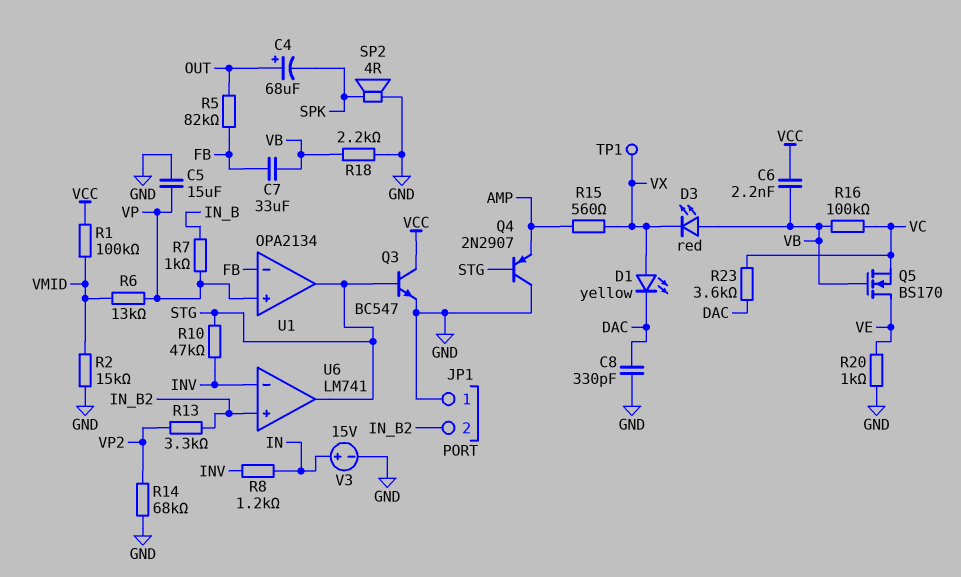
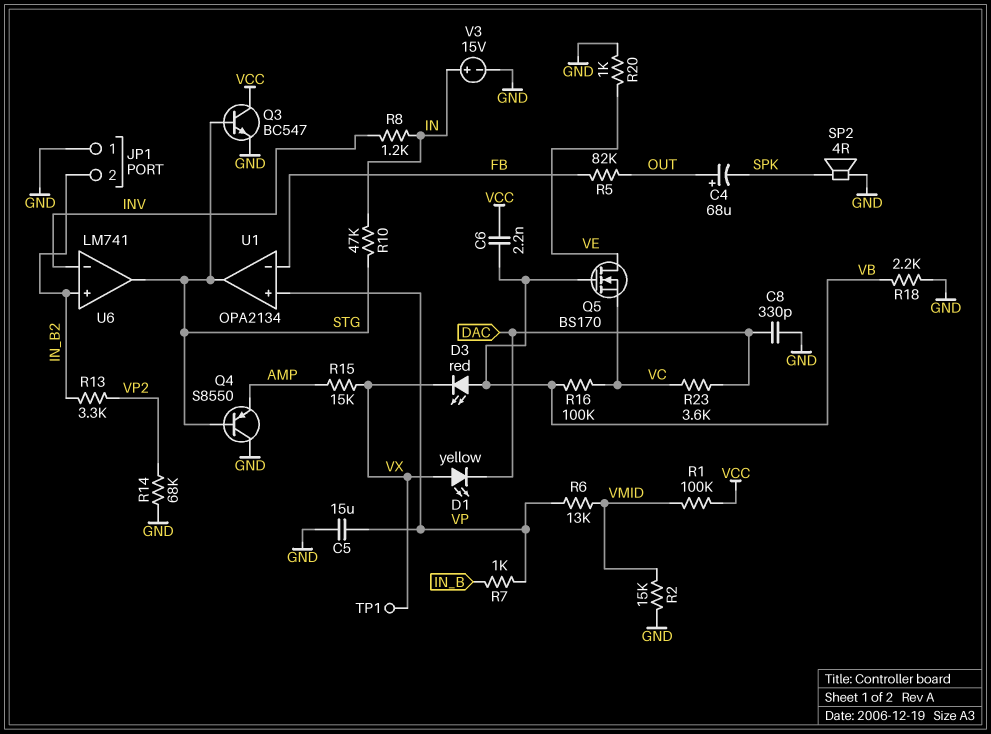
C7: 33uF (FB, VB) -> none
Q4: PNP 2N2907 (B STG, C GND, E AMP) -> PNP S8550 (B STG, C GND, E AMP)
R10: 47k (INV, STG) -> 47k (IN, STG)
R15: 560 (AMP, VX) -> 15k (AMP, VX)

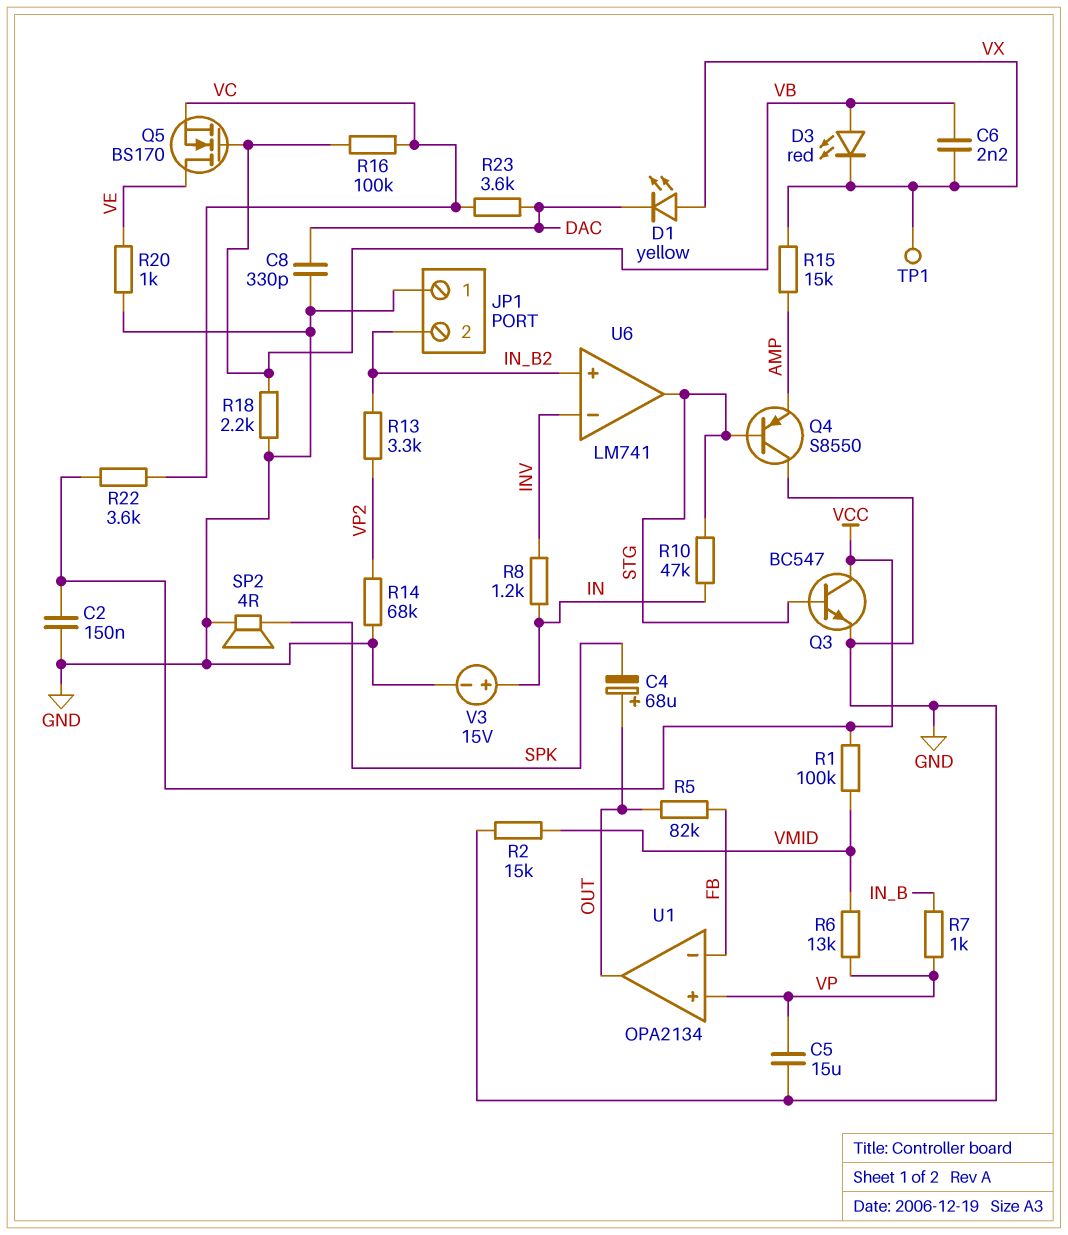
C2: none -> 150nF (GND, VCC)
C6: 2.2nF (VB, VCC) -> 2.2nF (VB, VX)
R22: none -> 3.6k (VC, VCC)
U1 pin out: STG -> OUT

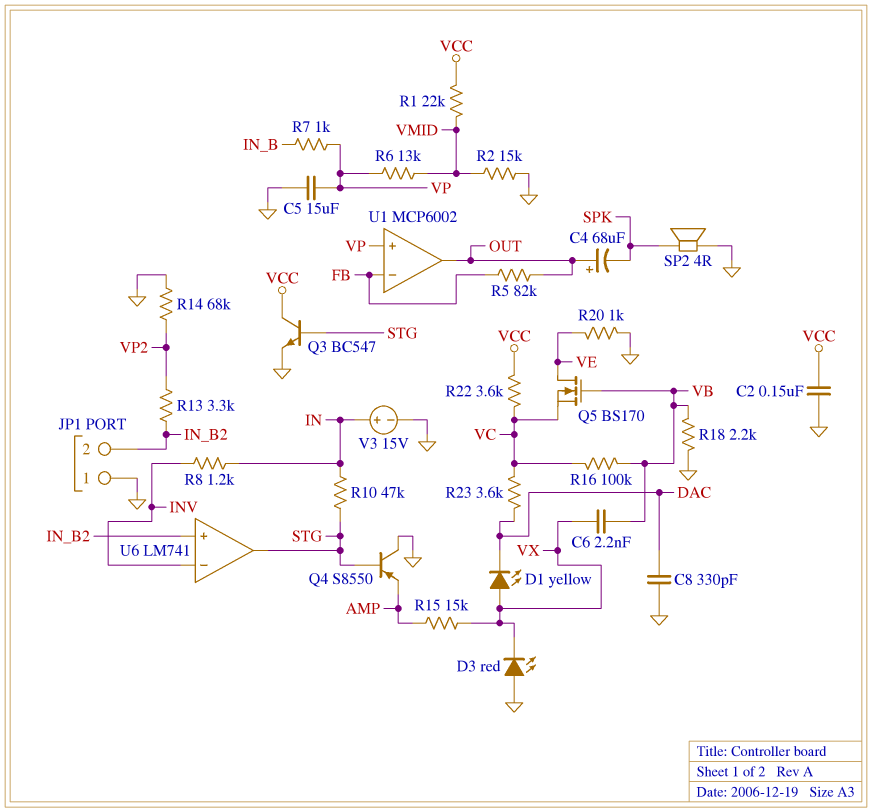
D3: LED red (A VB, K VX) -> LED red (A GND, K VX)
R1: 100k (VCC, VMID) -> 22k (VCC, VMID)
TP1: test point (VX) -> none
U1: OPA2134 -> MCP6002

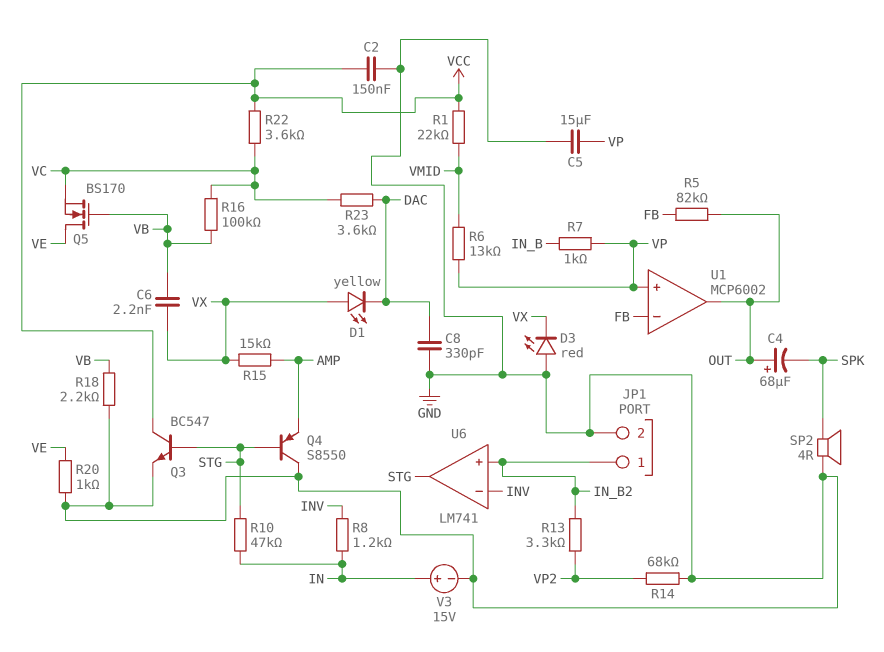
JP1 pin 1: GND -> IN_B2
JP1 pin 2: IN_B2 -> GND
R2: 15k (GND, VMID) -> none

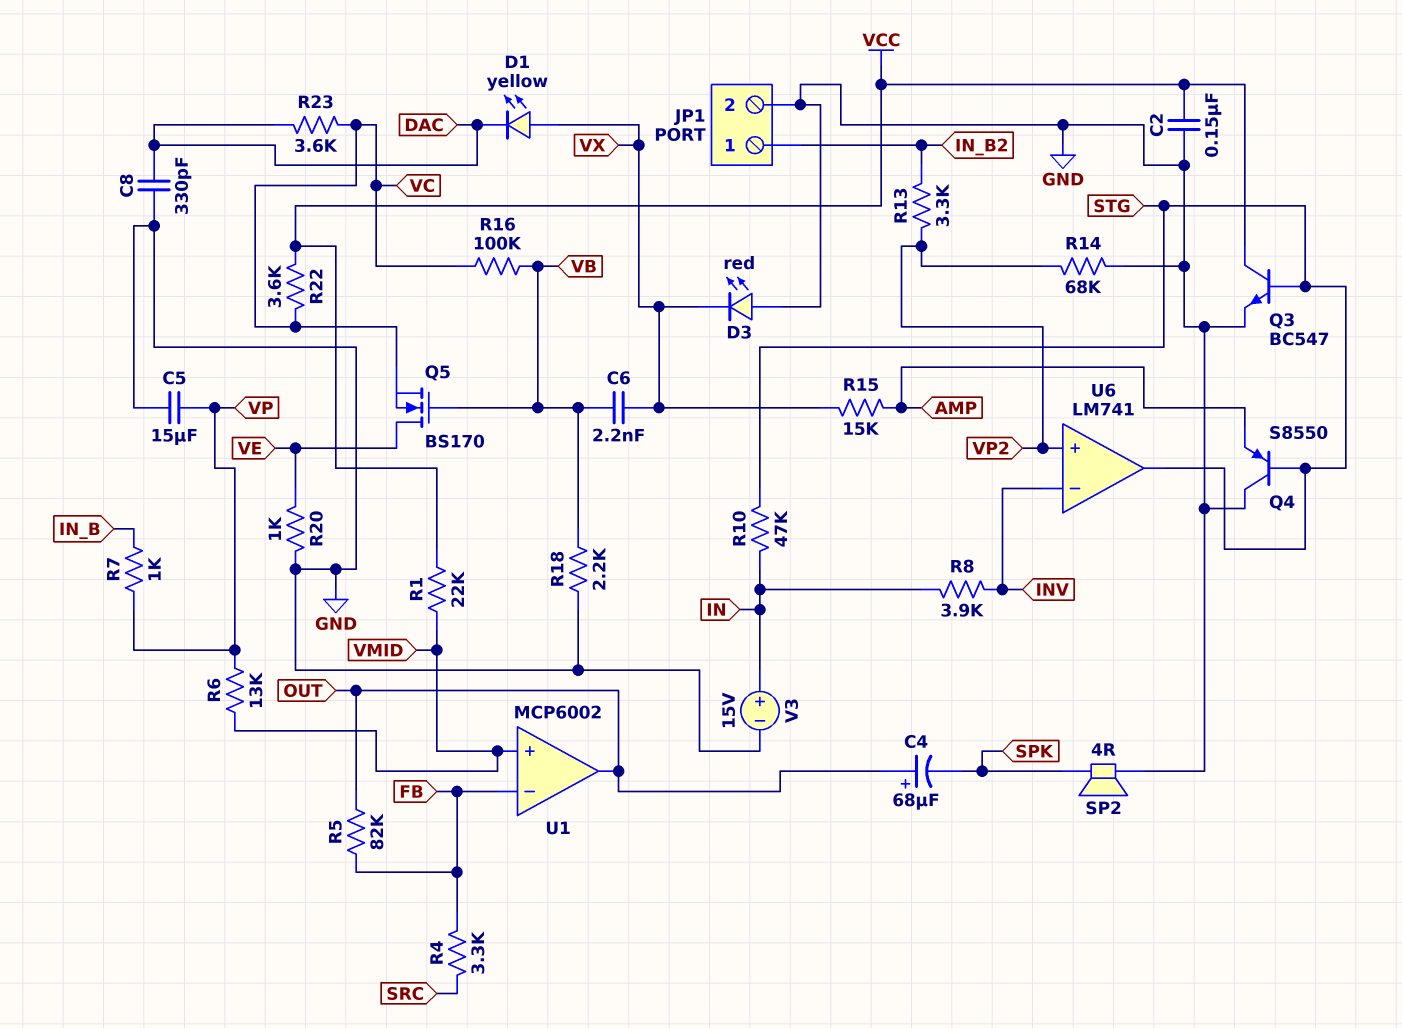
R4: none -> 3.3k (FB, SRC)
R8: 1.2k (IN, INV) -> 3.9k (IN, INV)
U1 pin in+: VP -> VMID
U6 pin in+: IN_B2 -> VP2

